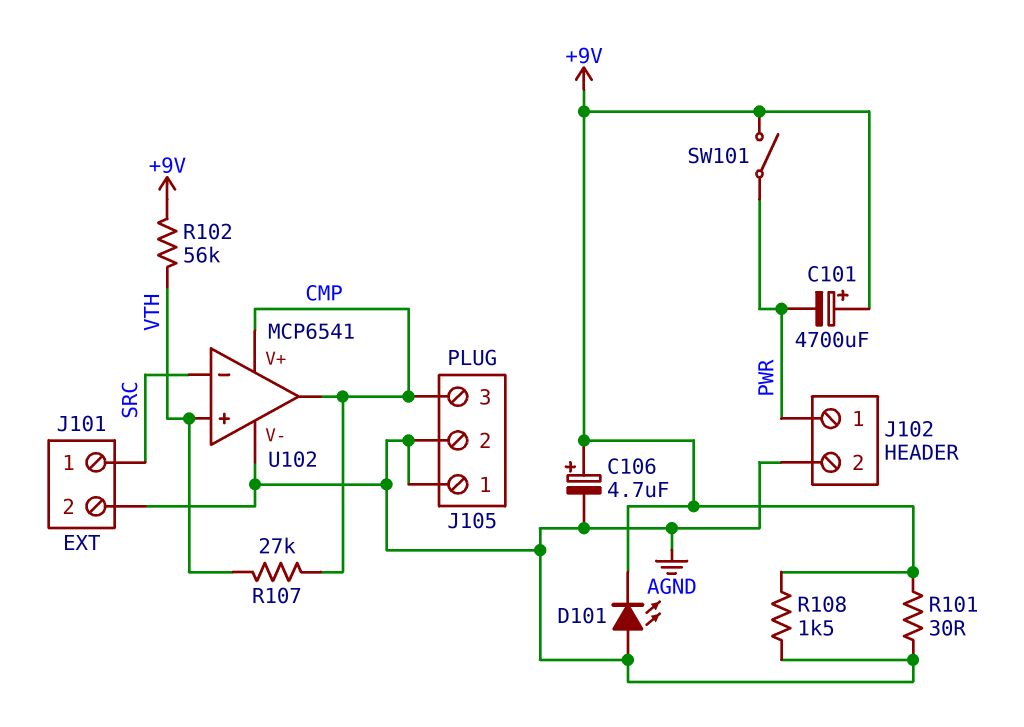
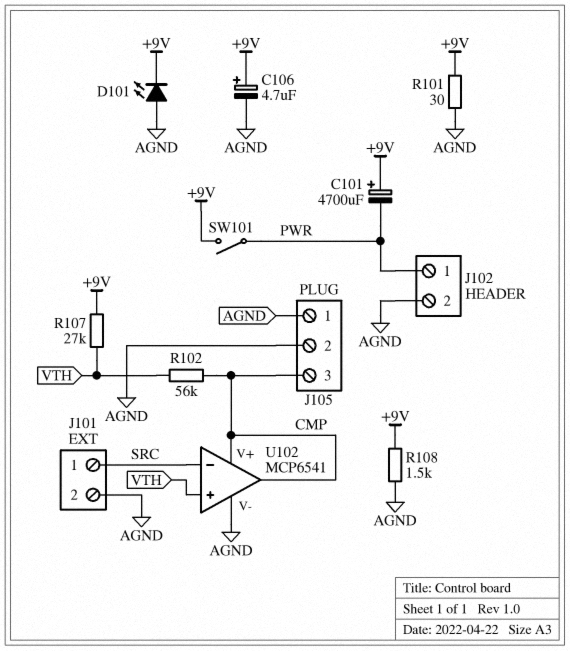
R102: 56k (+9V, VTH) -> 56k (CMP, VTH)
R107: 27k (CMP, VTH) -> 27k (+9V, VTH)

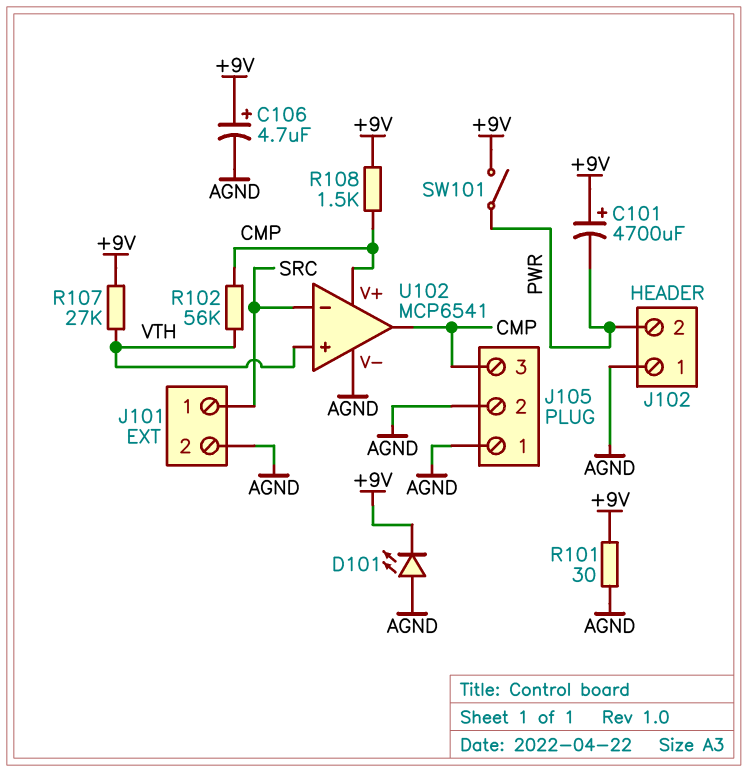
J102 pin 1: PWR -> AGND
J102 pin 2: AGND -> PWR
R108: 1.5k (+9V, AGND) -> 1.5k (+9V, CMP)

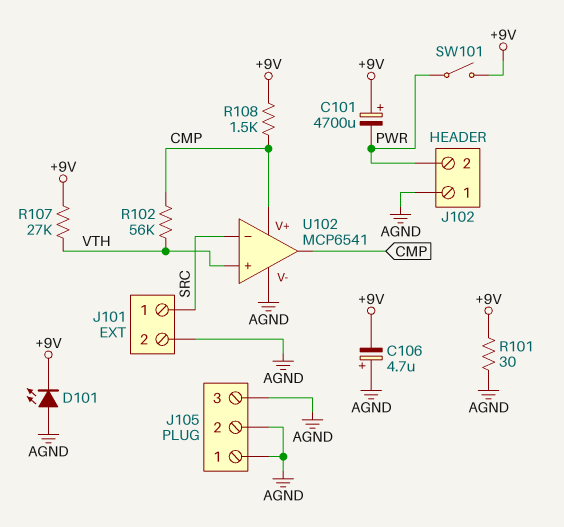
C106: 4.7uF (plus +9V, minus AGND) -> 4.7uF (plus AGND, minus +9V)
J105 pin 3: CMP -> AGND

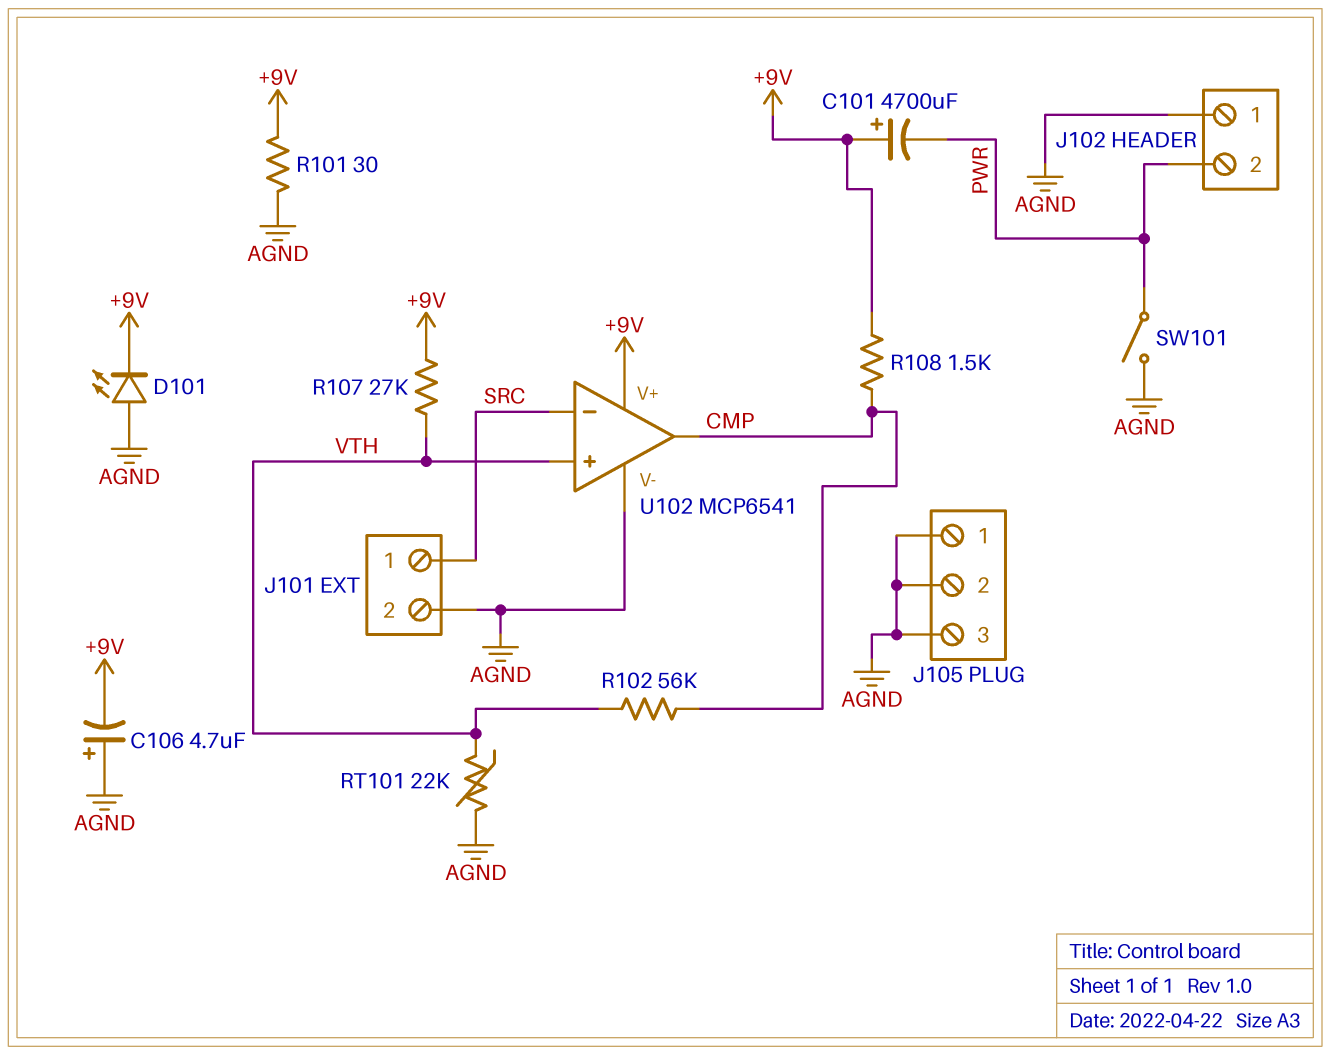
RT101: none -> 22k (AGND, VTH)
SW101: switch (+9V, PWR) -> switch (AGND, PWR)
U102 pin V+: CMP -> +9V

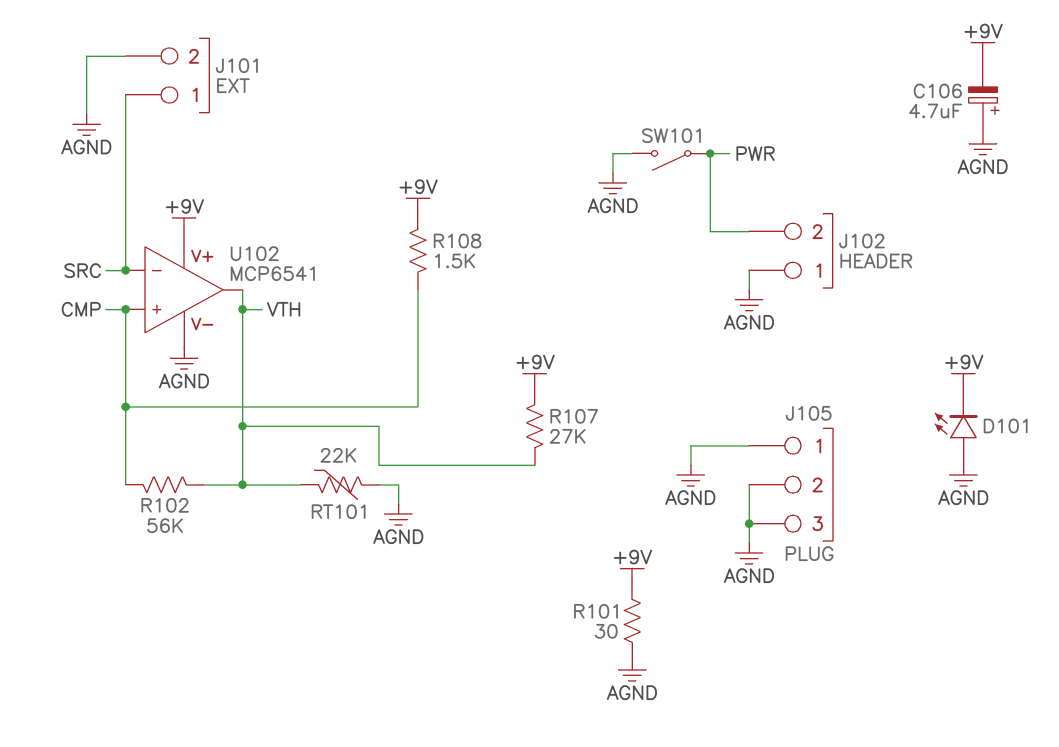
C101: 4700uF (plus +9V, minus PWR) -> none
U102 pin in+: VTH -> CMP
U102 pin out: CMP -> VTH

